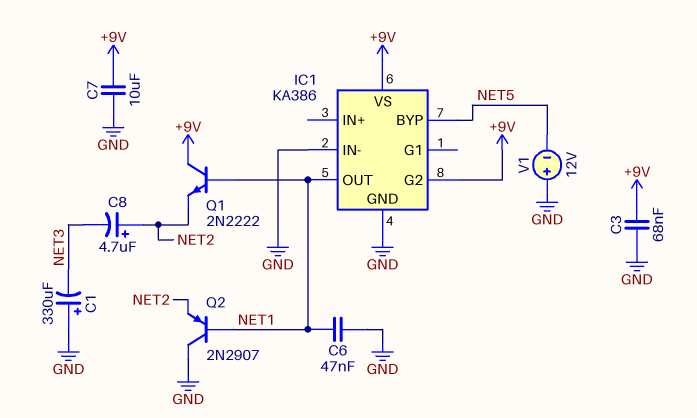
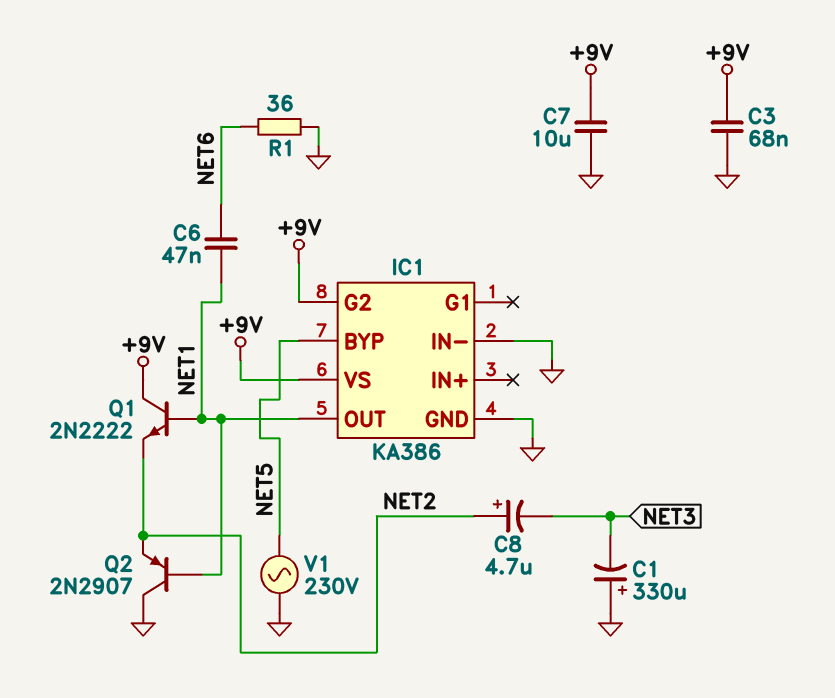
C6: 47nF (GND, NET1) -> 47nF (NET1, NET6)
R1: none -> 36 (GND, NET6)
V1: 12V (plus GND, minus NET5) -> AC 230V (GND, NET5)

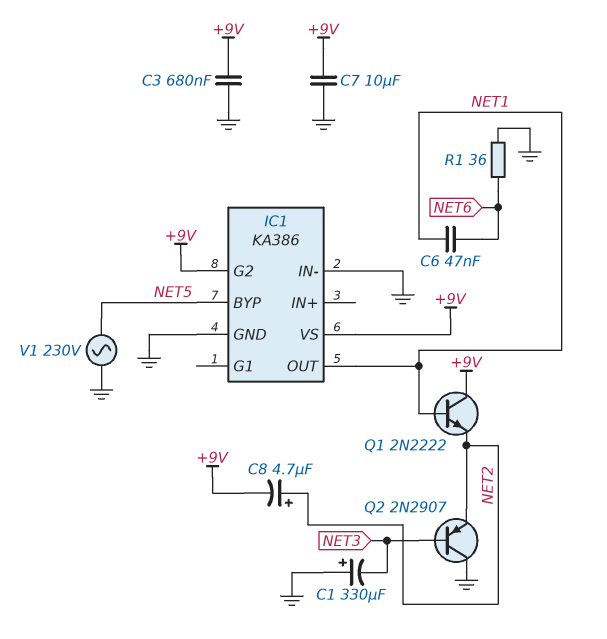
C3: 68nF (+9V, GND) -> 680nF (+9V, GND)
C8: 4.7uF (plus NET2, minus NET3) -> 4.7uF (plus NET2, minus +9V)
Q2: PNP 2N2907 (B NET1, C GND, E NET2) -> PNP 2N2907 (B NET3, C GND, E NET2)

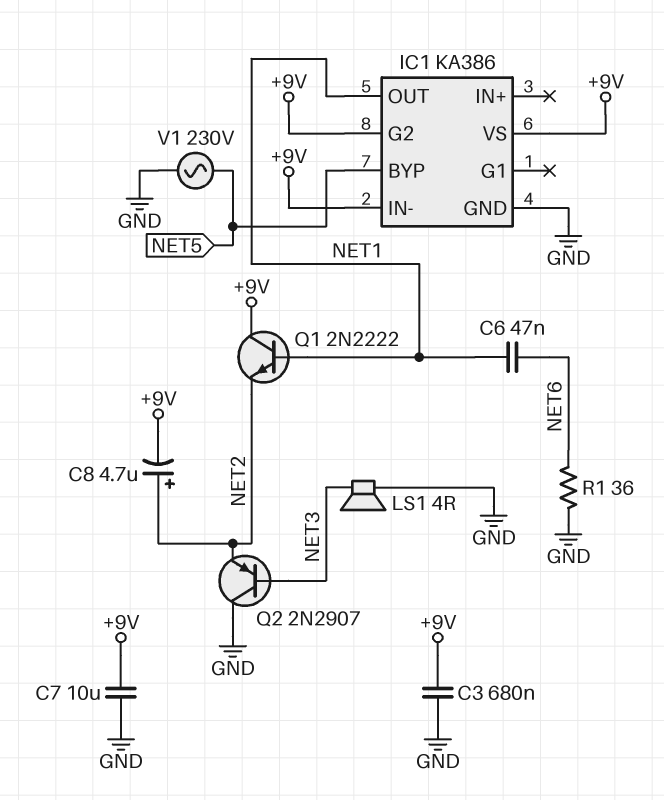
C1: 330uF (plus GND, minus NET3) -> none
IC1 pin IN-: GND -> +9V
LS1: none -> speaker 4R (GND, NET3)

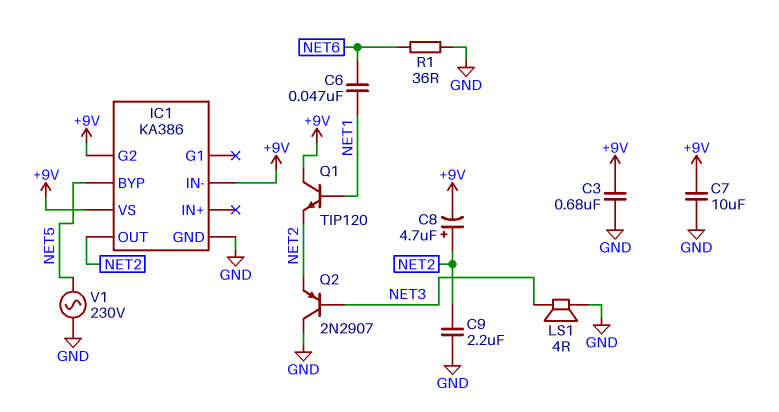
C9: none -> 2.2uF (GND, NET2)
IC1 pin OUT: NET1 -> NET2
Q1: NPN 2N2222 (B NET1, C +9V, E NET2) -> NPN TIP120 (B NET1, C +9V, E NET2)

